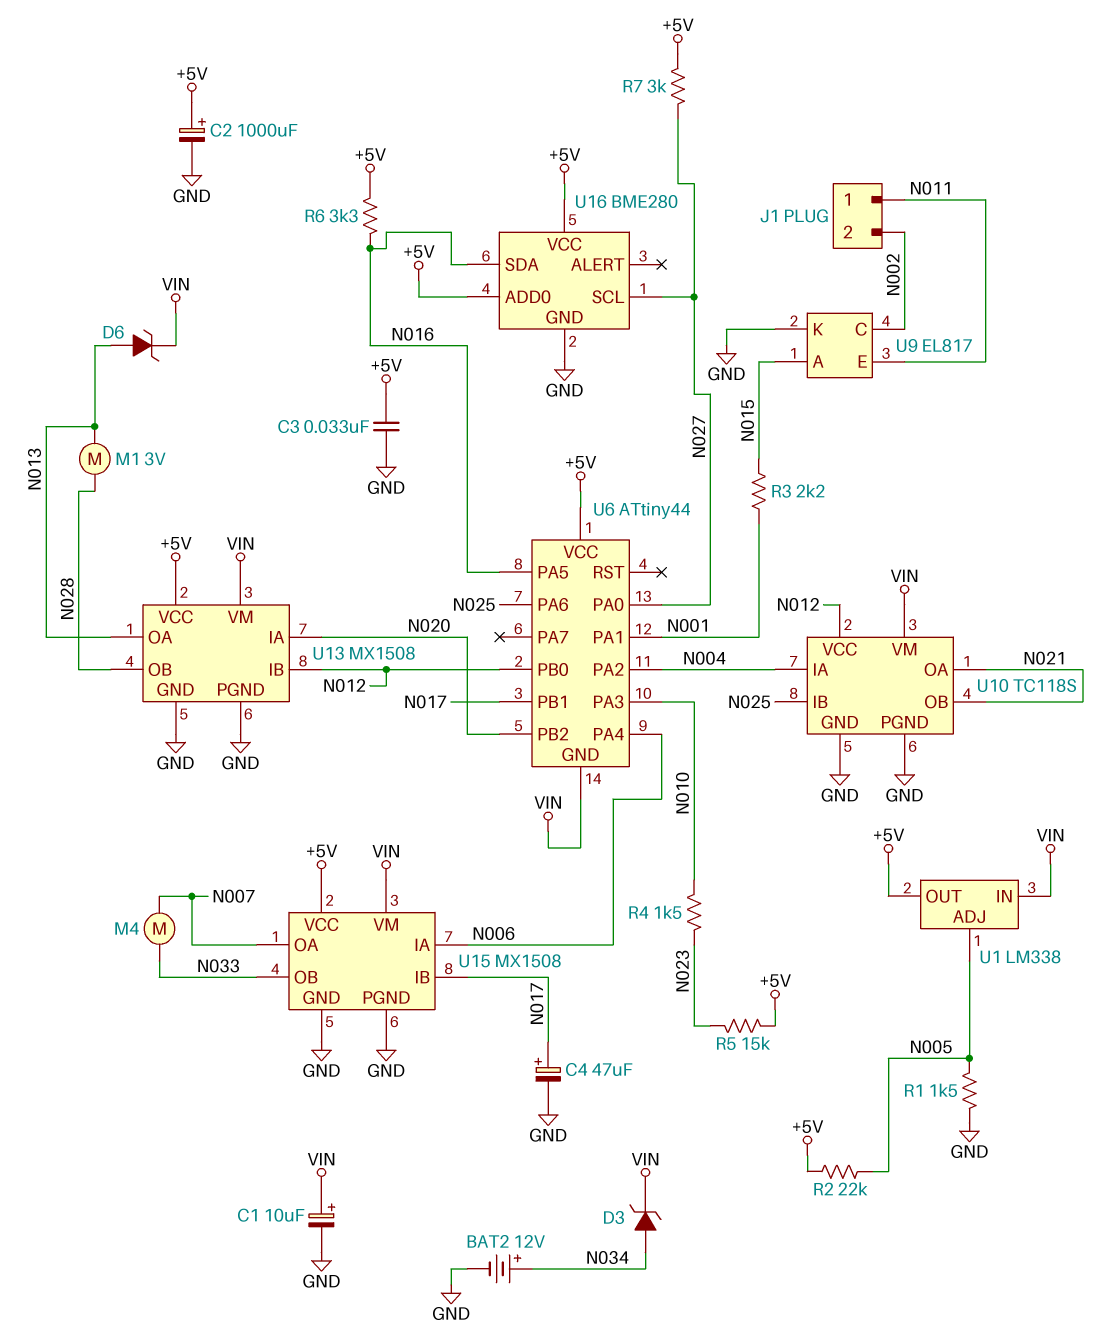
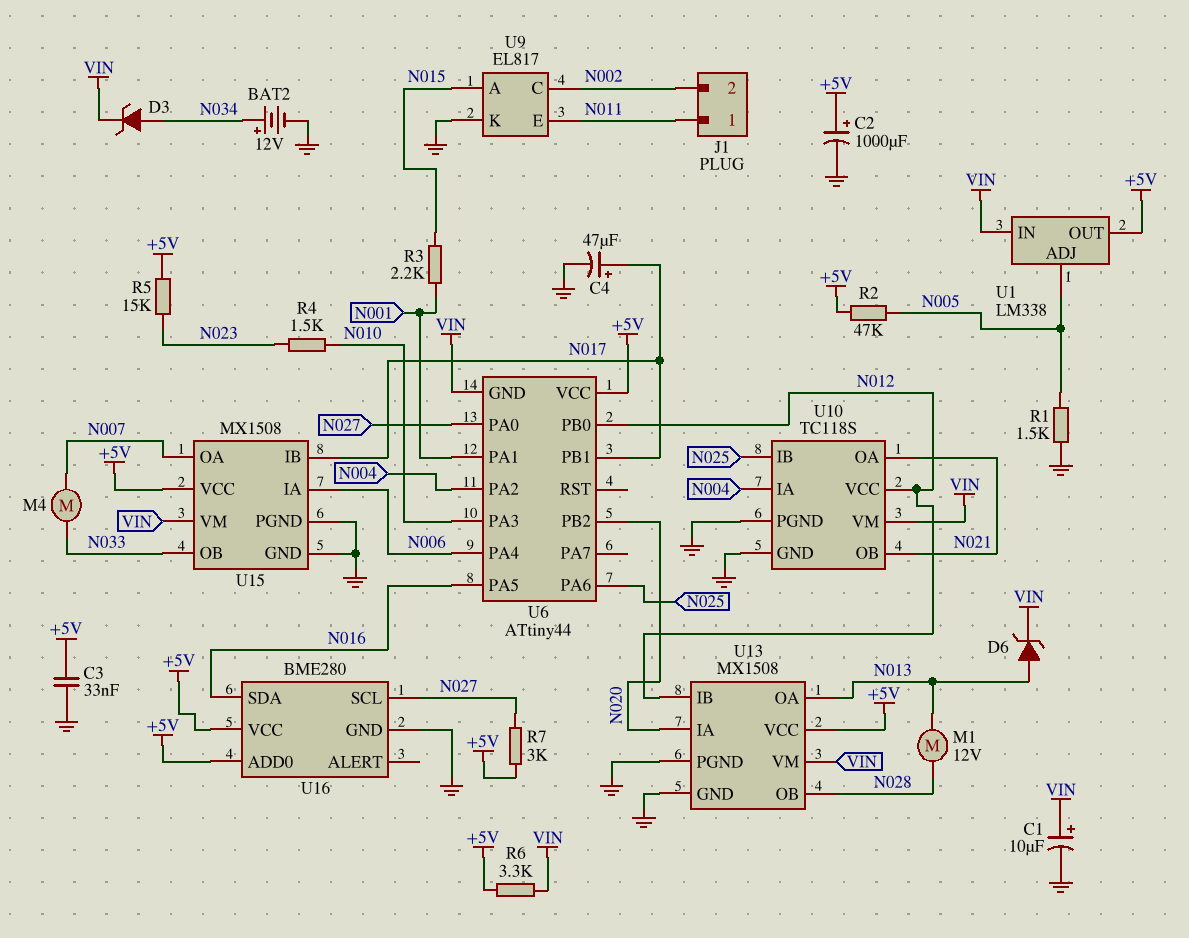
M1: motor 3V (N013, N028) -> motor 12V (N013, N028)
R2: 22k (+5V, N005) -> 47k (+5V, N005)
R6: 3.3k (+5V, N016) -> 3.3k (+5V, VIN)

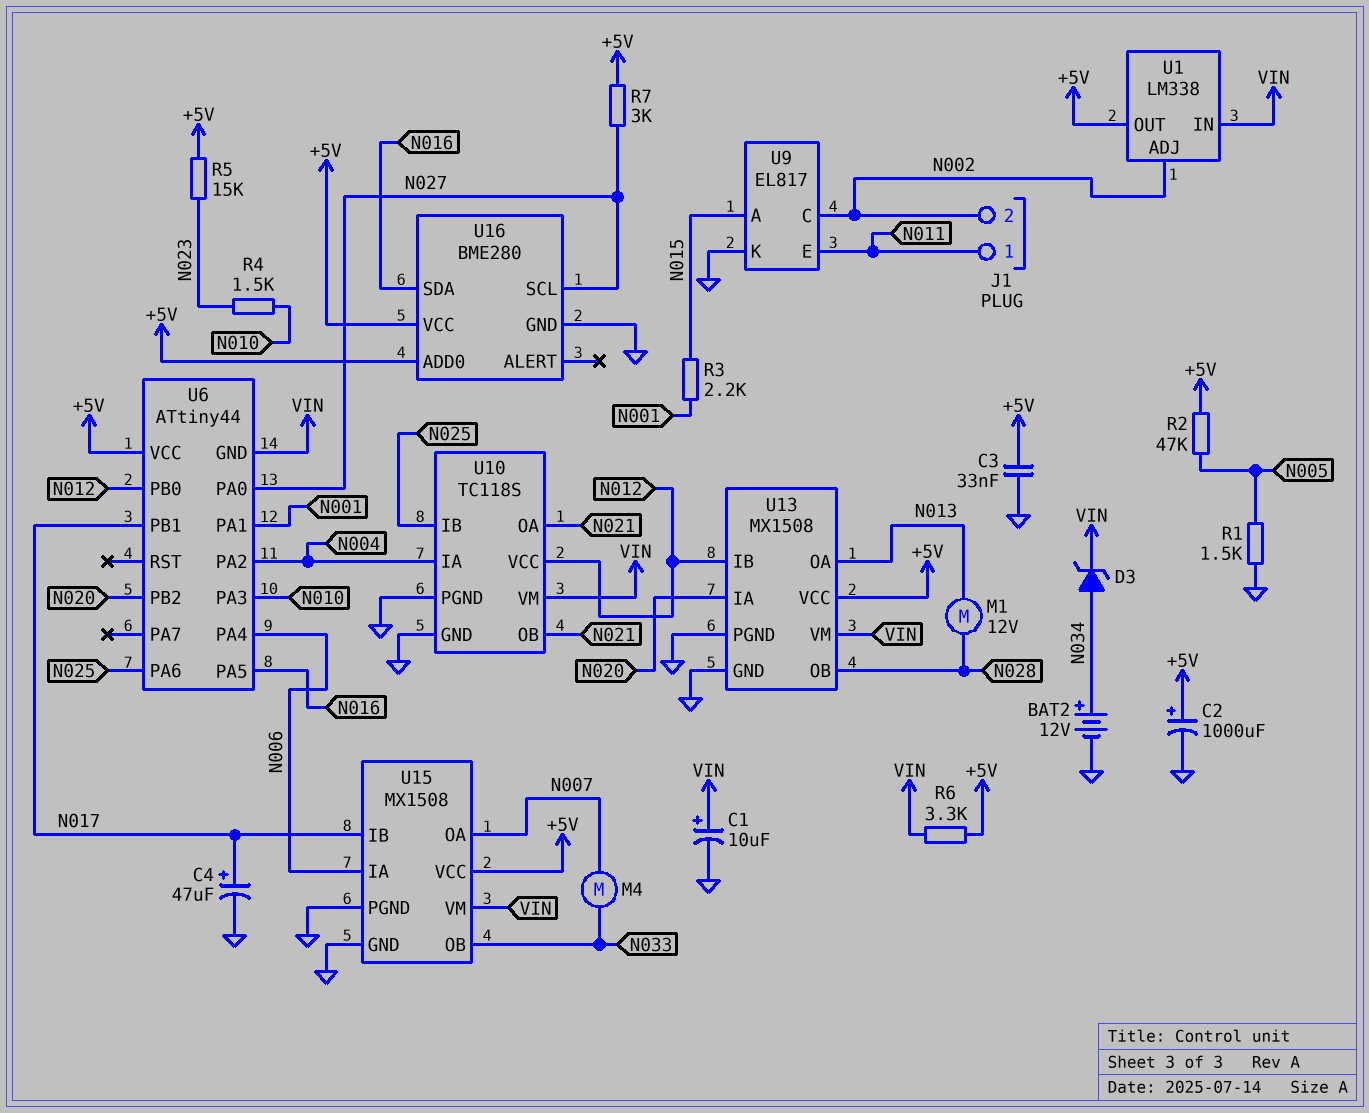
D6: zener (A N013, K VIN) -> none
U1 pin ADJ: N005 -> N002

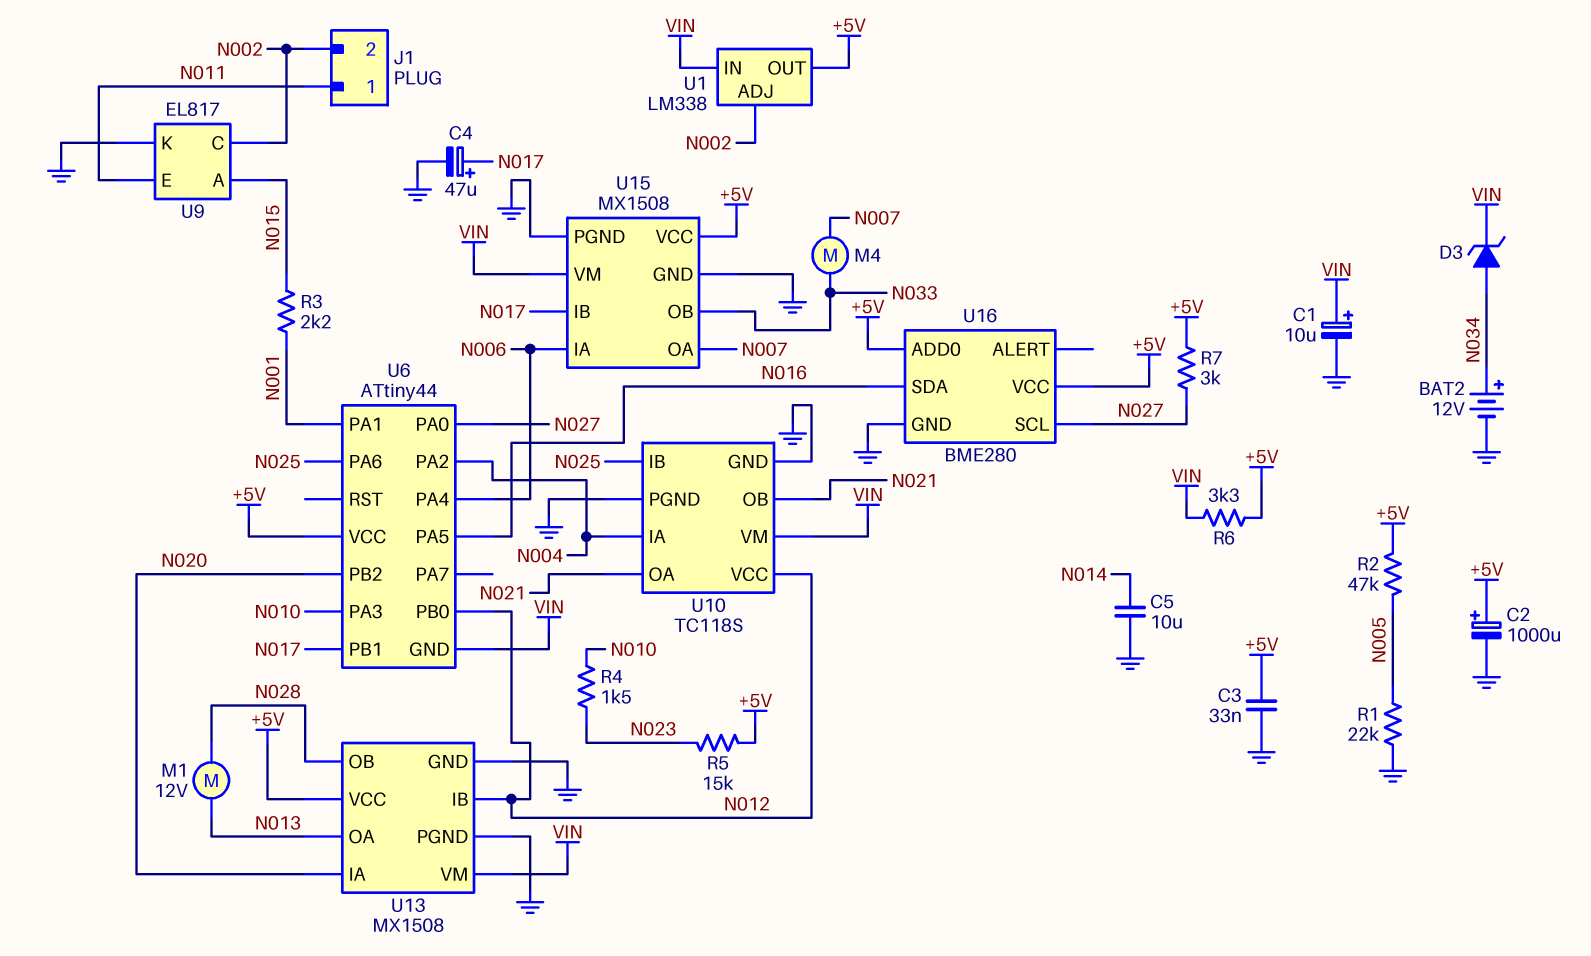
C5: none -> 10uF (GND, N014)
R1: 1.5k (GND, N005) -> 22k (GND, N005)

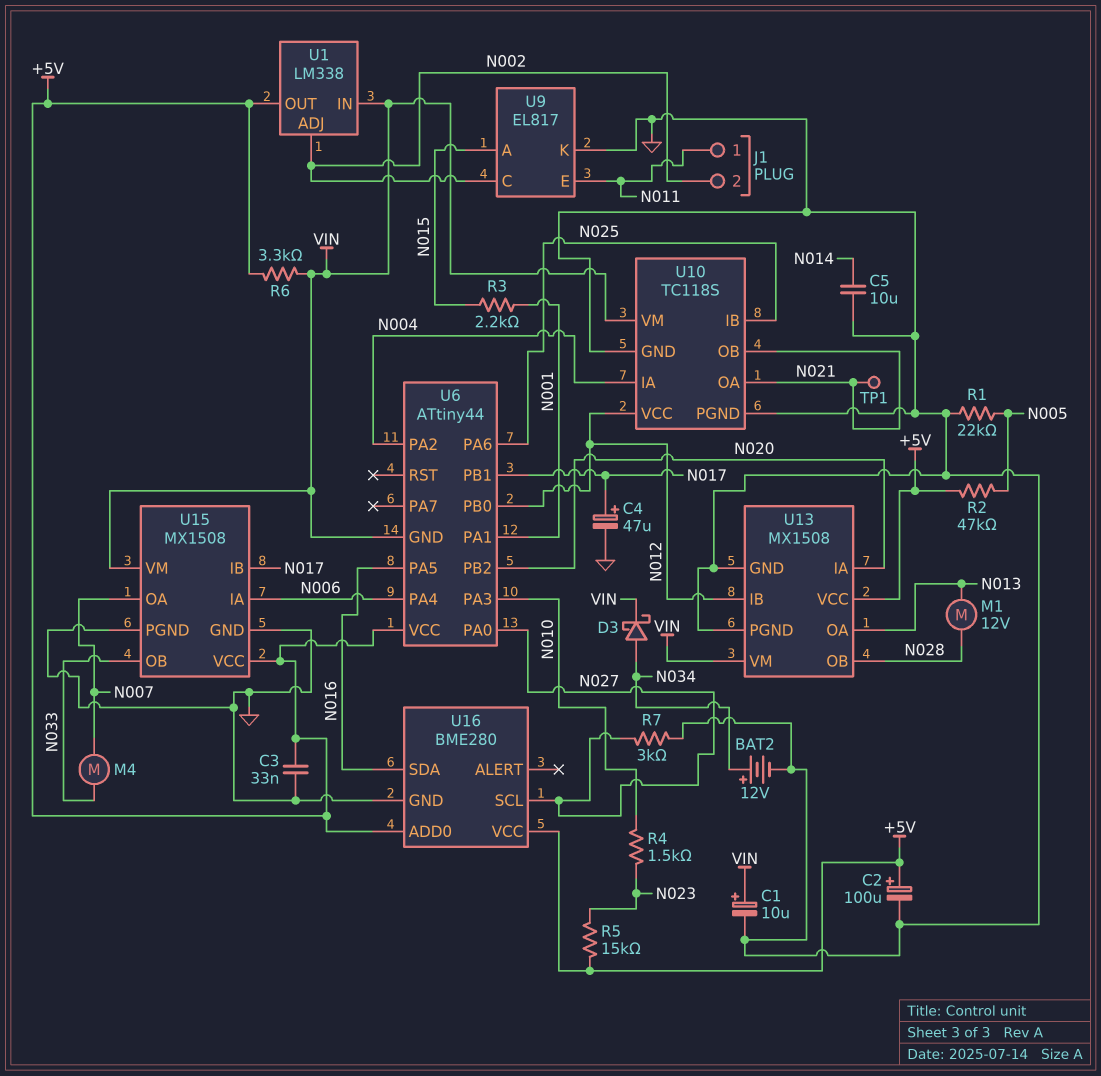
C2: 1000uF (plus +5V, minus GND) -> 100uF (plus +5V, minus GND)
D3: zener (A N034, K VIN) -> schottky (A N034, K VIN)
R7: 3k (+5V, N027) -> 3k (GND, N027)
TP1: none -> test point (N021)

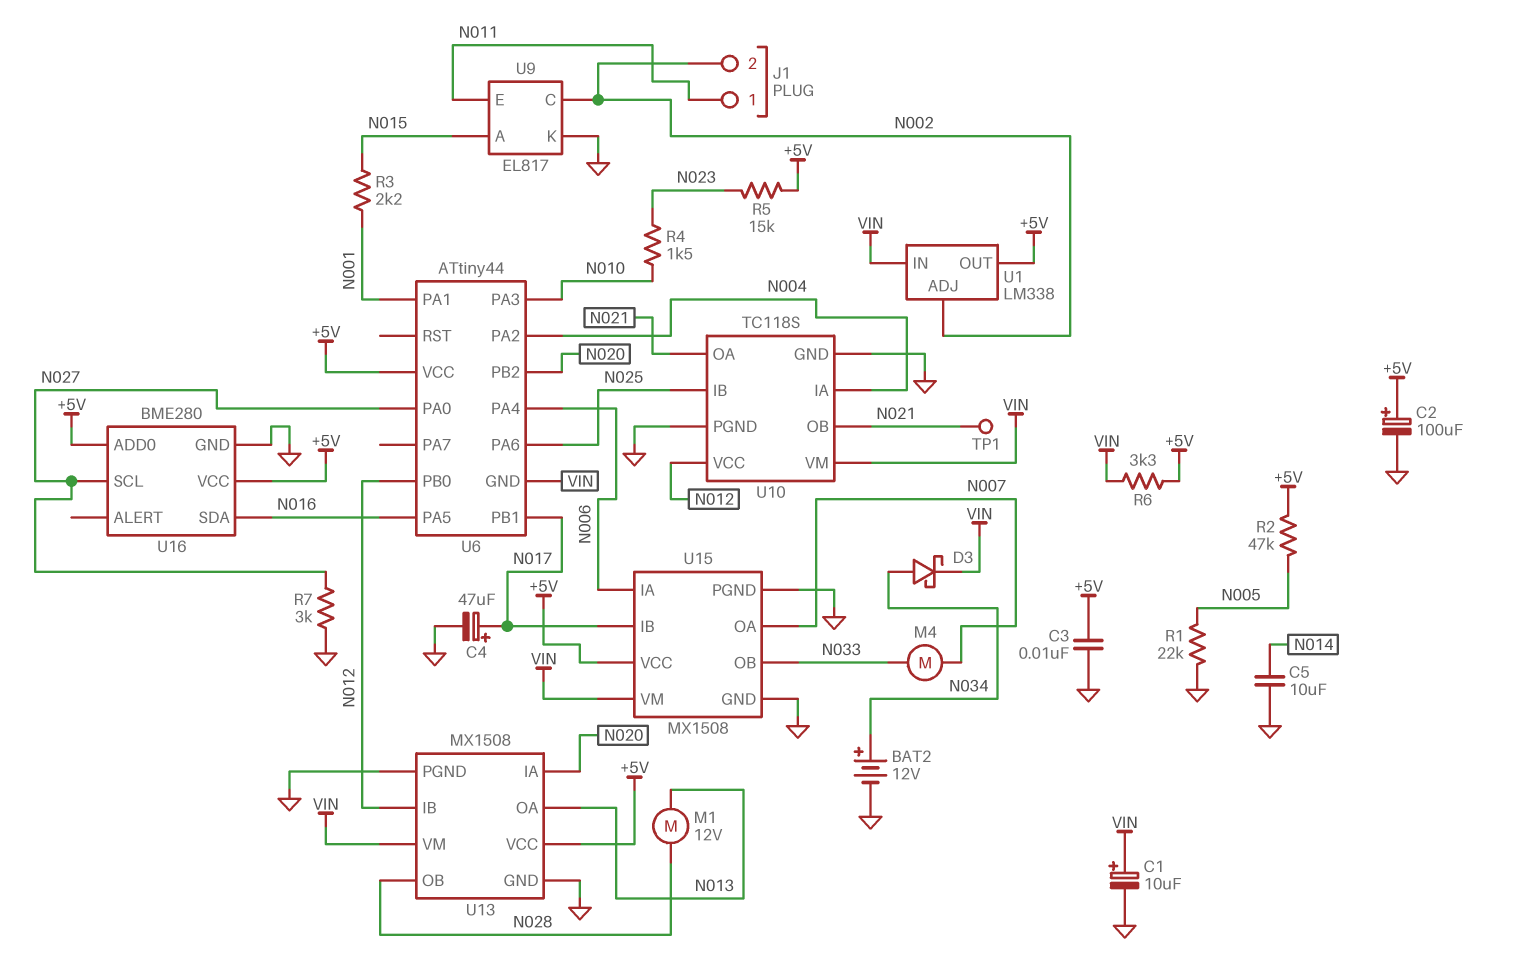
C3: 33nF (+5V, GND) -> 10nF (+5V, GND)

